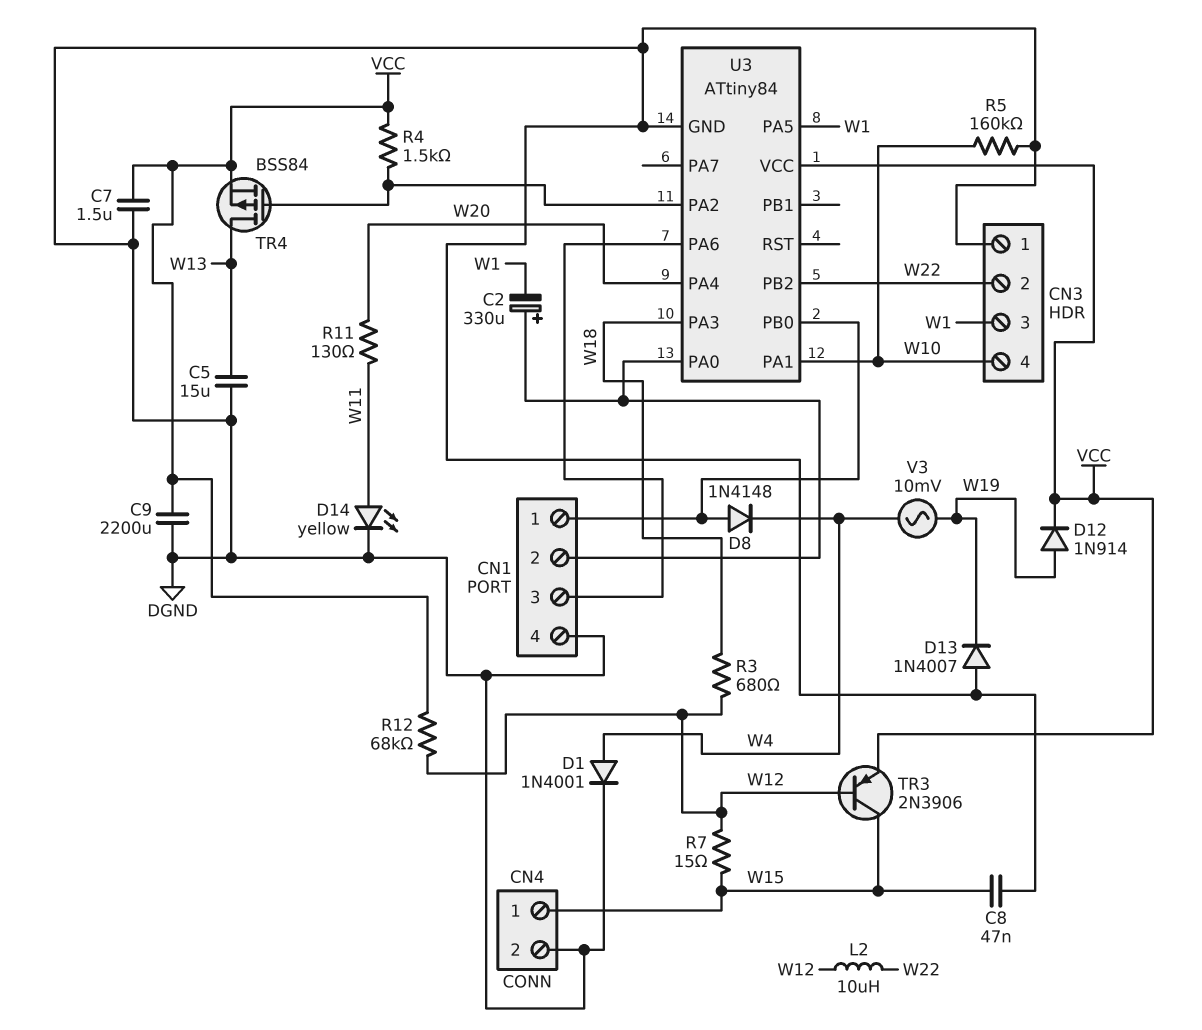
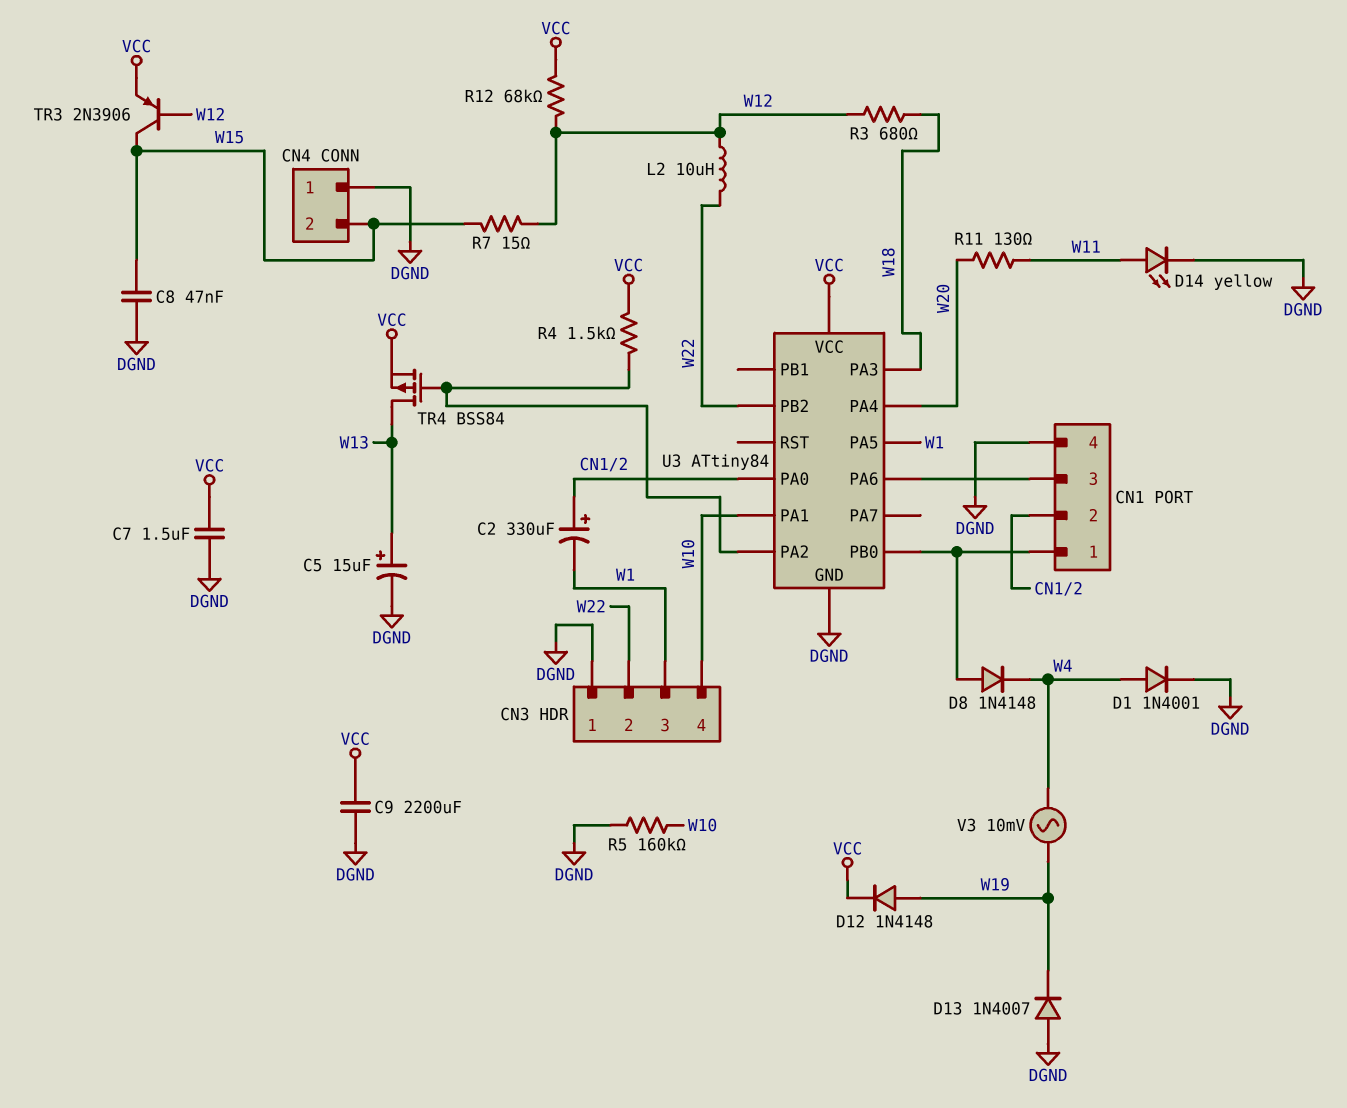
C5: 15uF (DGND, W13) -> 15uF (plus W13, minus DGND)
CN4 pin 1: W15 -> DGND
CN4 pin 2: DGND -> W15
D12: diode 1N914 (A W19, K VCC) -> diode 1N4148 (A W19, K VCC)

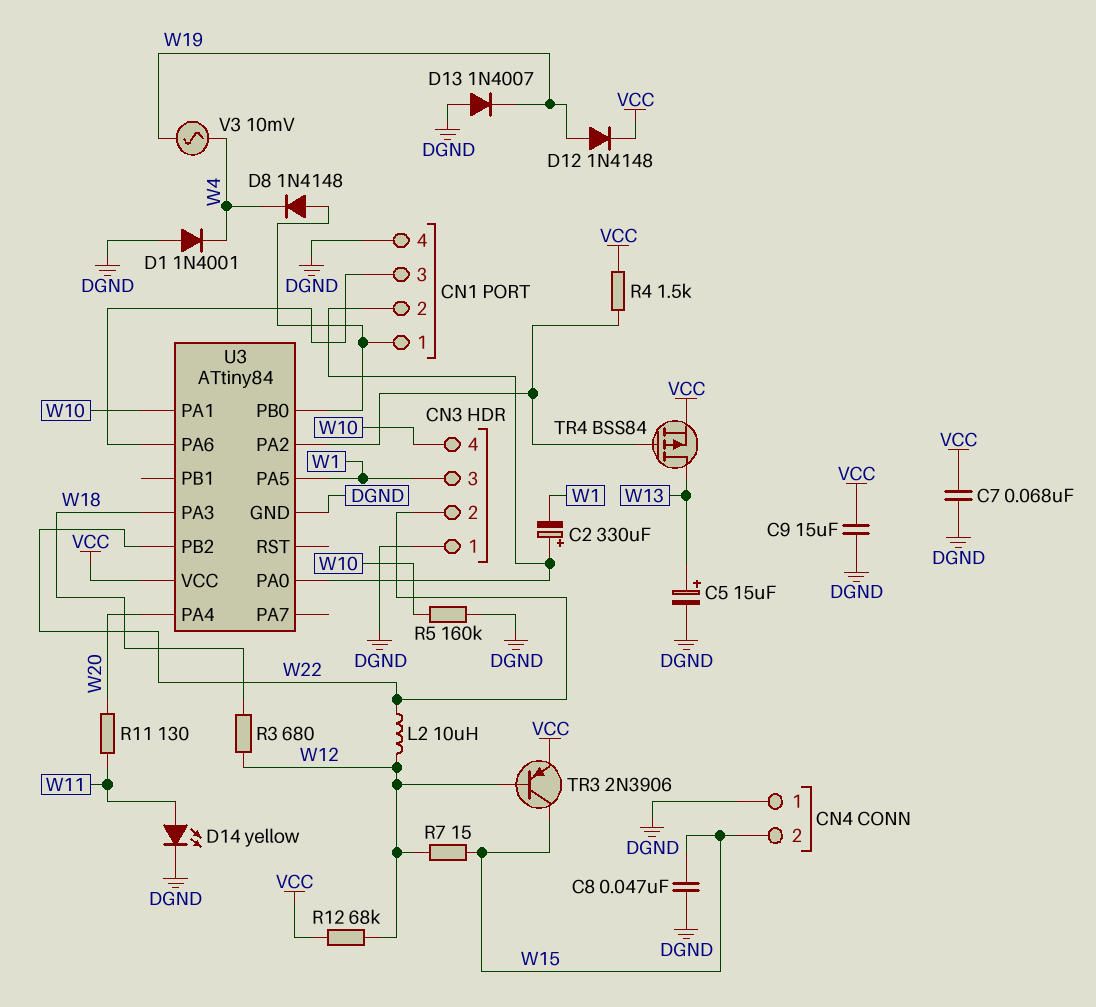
C7: 1.5uF (DGND, VCC) -> 68nF (DGND, VCC)
C9: 2200uF (DGND, VCC) -> 15uF (DGND, VCC)
D1: diode 1N4001 (A W4, K DGND) -> diode 1N4001 (A DGND, K W4)

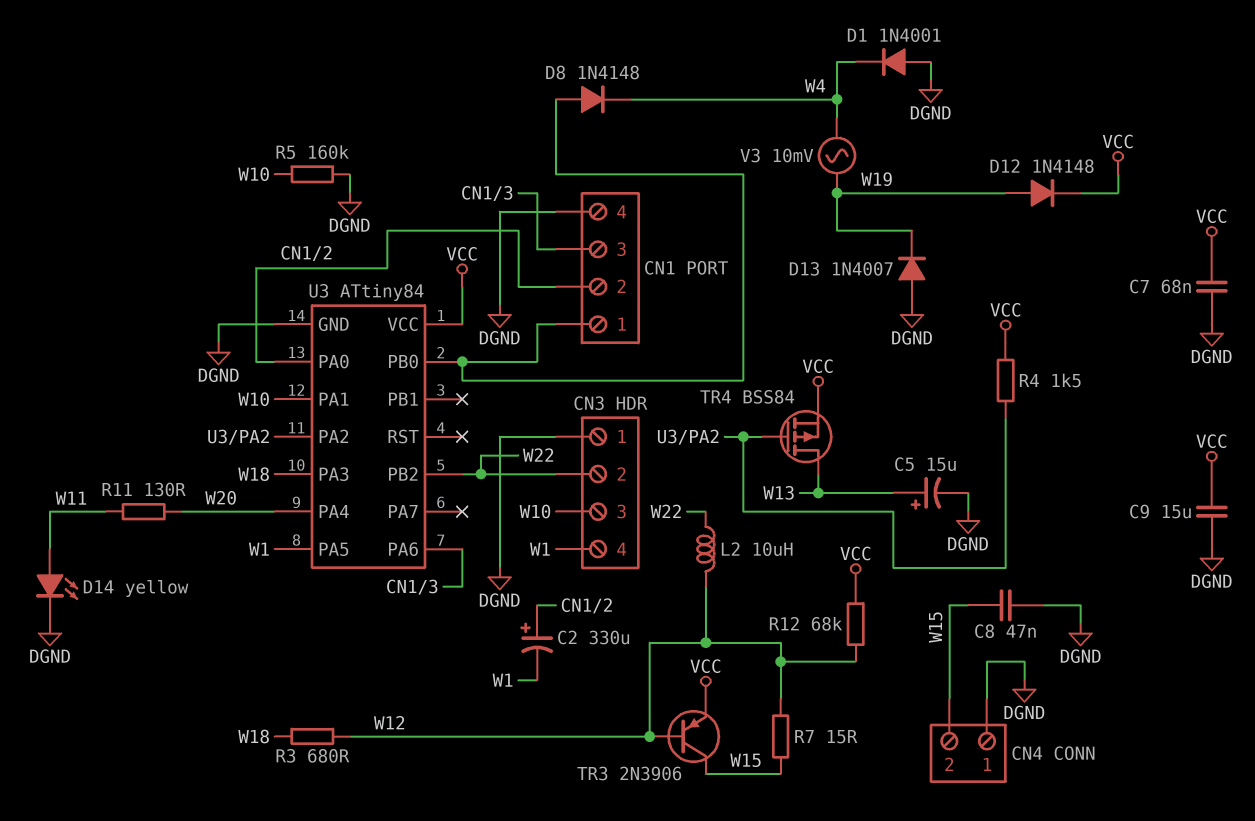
CN3 pin 3: W1 -> W10
CN3 pin 4: W10 -> W1

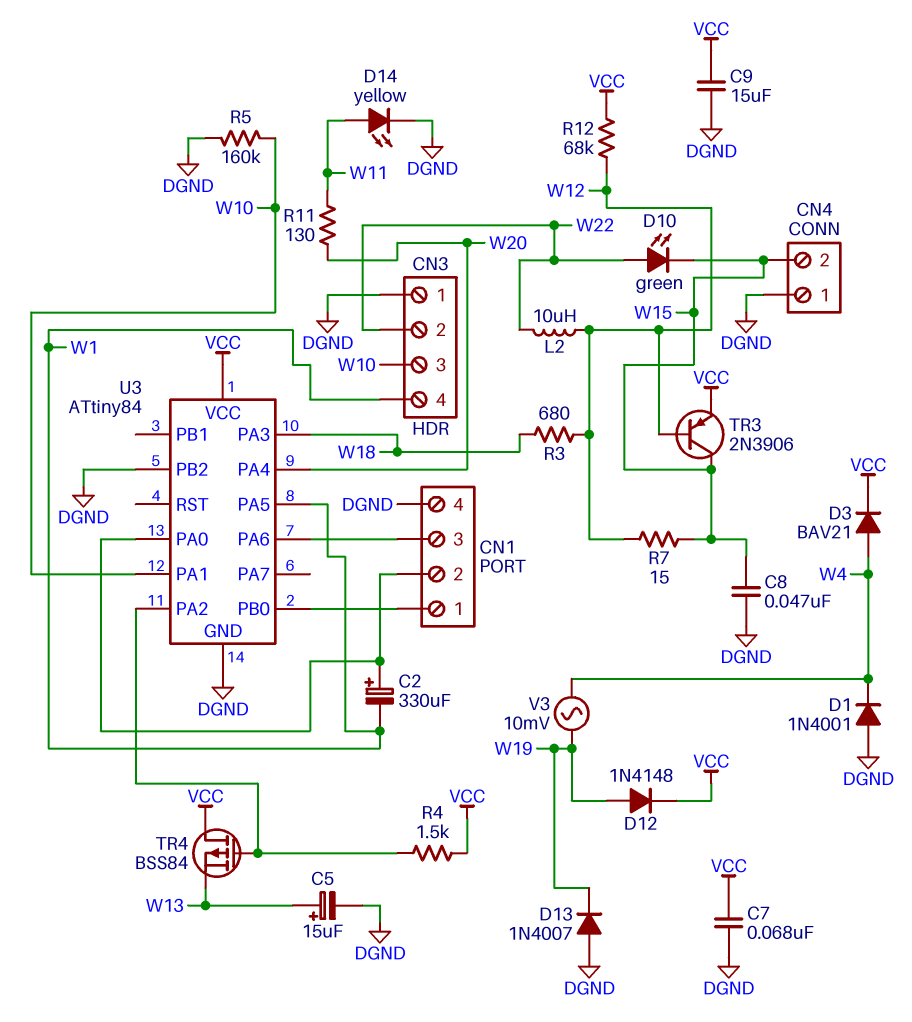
D3: none -> diode BAV21 (A W4, K VCC)
D8: diode 1N4148 (A CN1/1, K W4) -> none
D10: none -> LED green (A W22, K W15)
TR4: PMOS BSS84 (G U3/PA2, D W13, S VCC) -> PMOS BSS84 (G U3/PA2, D VCC, S W13)
U3 pin PB2: W22 -> DGND

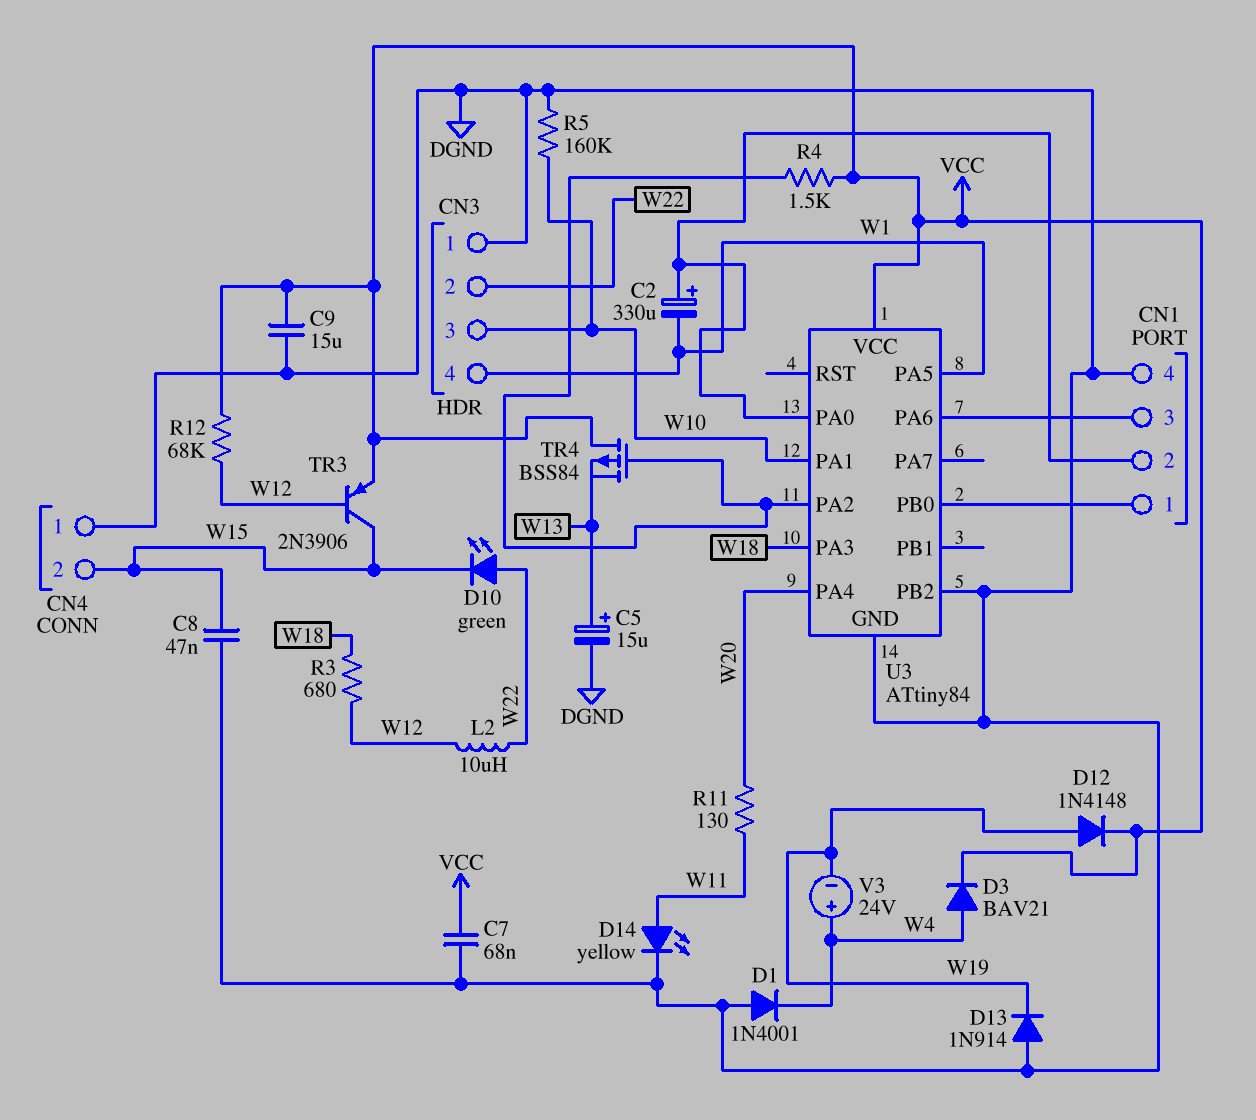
D13: diode 1N4007 (A DGND, K W19) -> diode 1N914 (A DGND, K W19)
R7: 15 (W12, W15) -> none
V3: AC 10mV (W4, W19) -> 24V (plus W4, minus W19)

